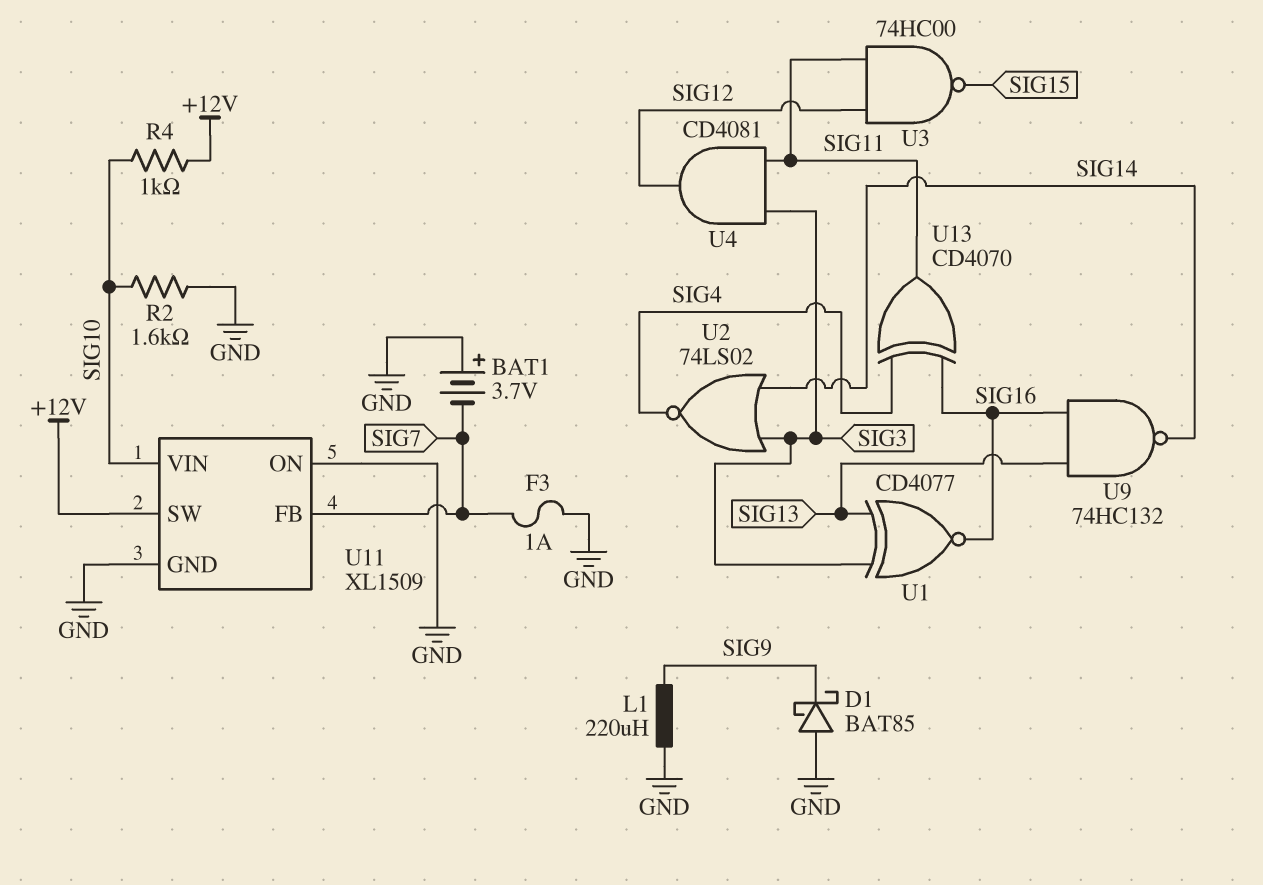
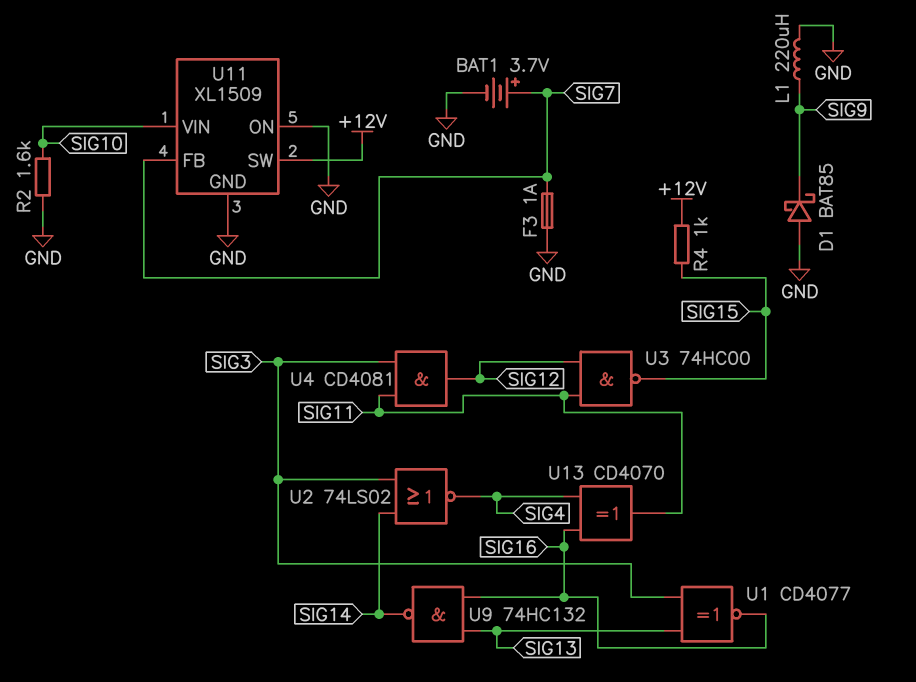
BAT1: 3.7V (plus GND, minus SIG7) -> 3.7V (plus SIG7, minus GND)
R4: 1k (+12V, SIG10) -> 1k (+12V, SIG15)

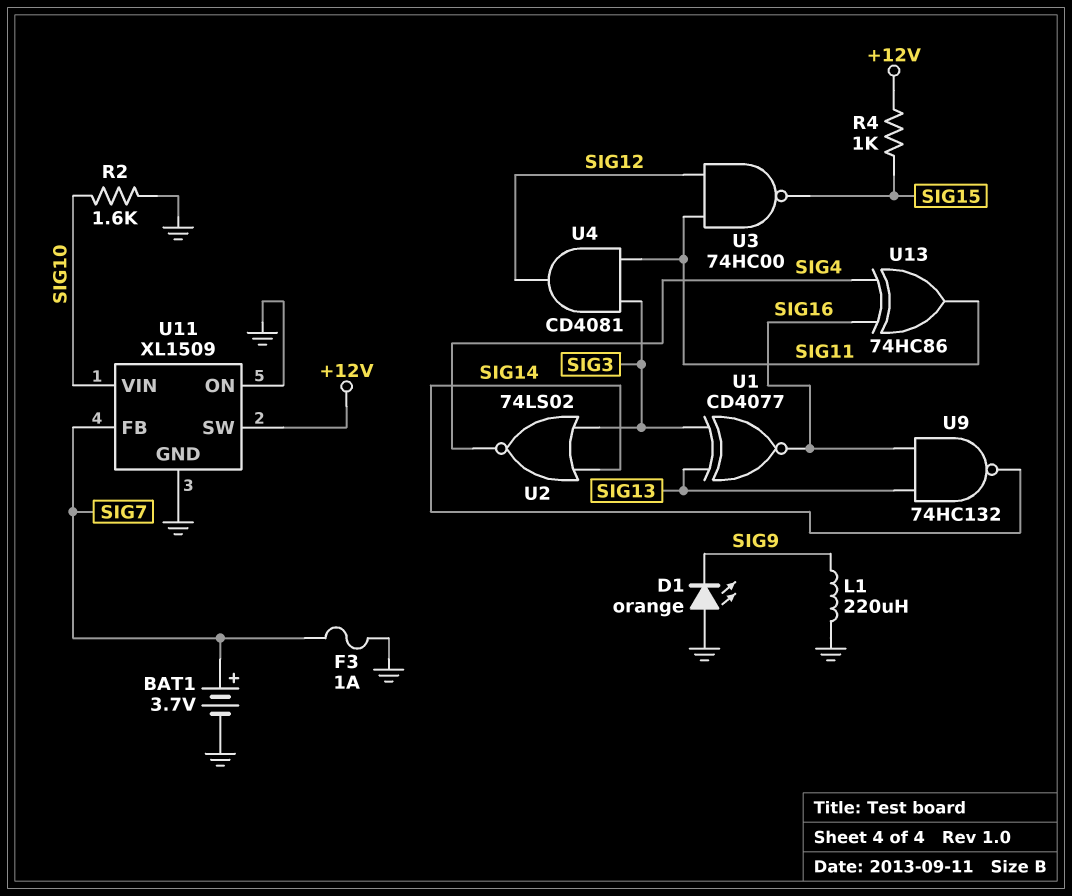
D1: schottky BAT85 (A GND, K SIG9) -> LED orange (A GND, K SIG9)
U13: XOR CD4070 (in SIG4, in SIG16, out SIG11) -> XOR 74HC86 (in SIG4, in SIG16, out SIG11)

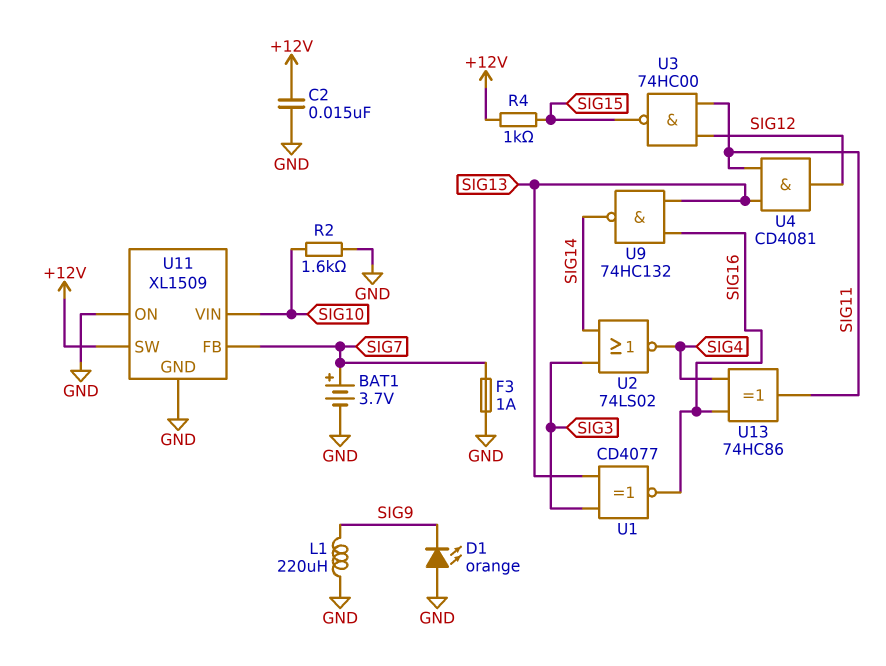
C2: none -> 15nF (+12V, GND)
U4: AND CD4081 (in SIG3, in SIG11, out SIG12) -> AND CD4081 (in SIG11, in SIG13, out SIG12)

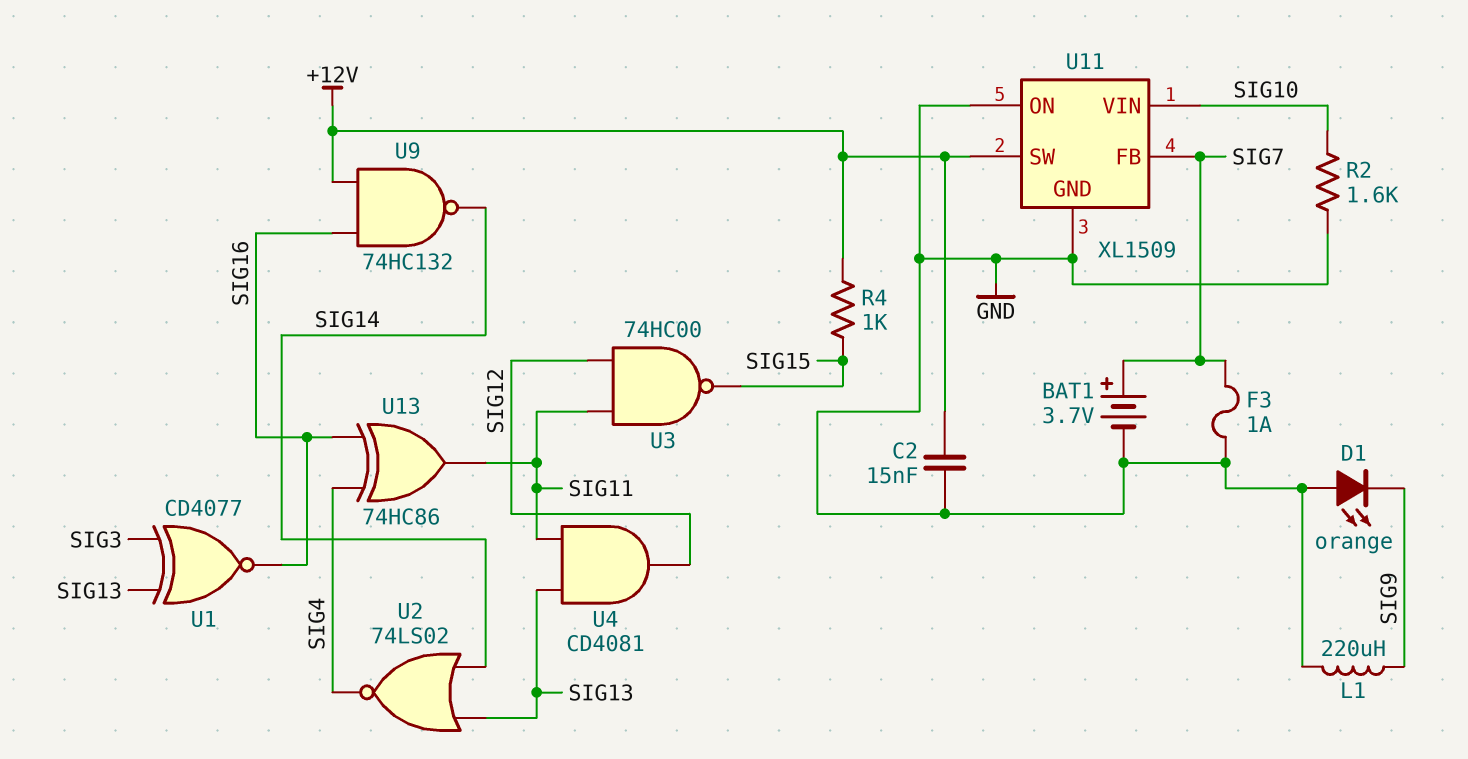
U2: NOR 74LS02 (in SIG3, in SIG14, out SIG4) -> NOR 74LS02 (in SIG13, in SIG14, out SIG4)
U9: NAND 74HC132 (in SIG13, in SIG16, out SIG14) -> NAND 74HC132 (in +12V, in SIG16, out SIG14)

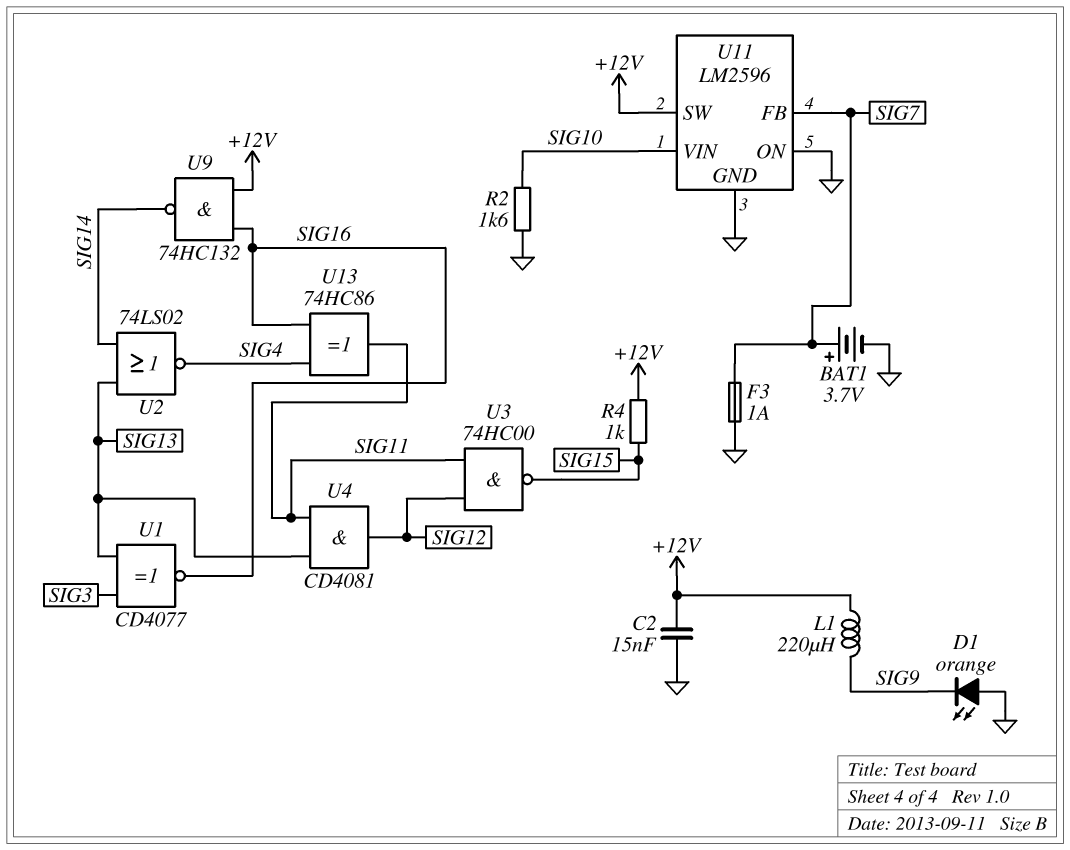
L1: 220uH (GND, SIG9) -> 220uH (+12V, SIG9)
U11: XL1509 -> LM2596

